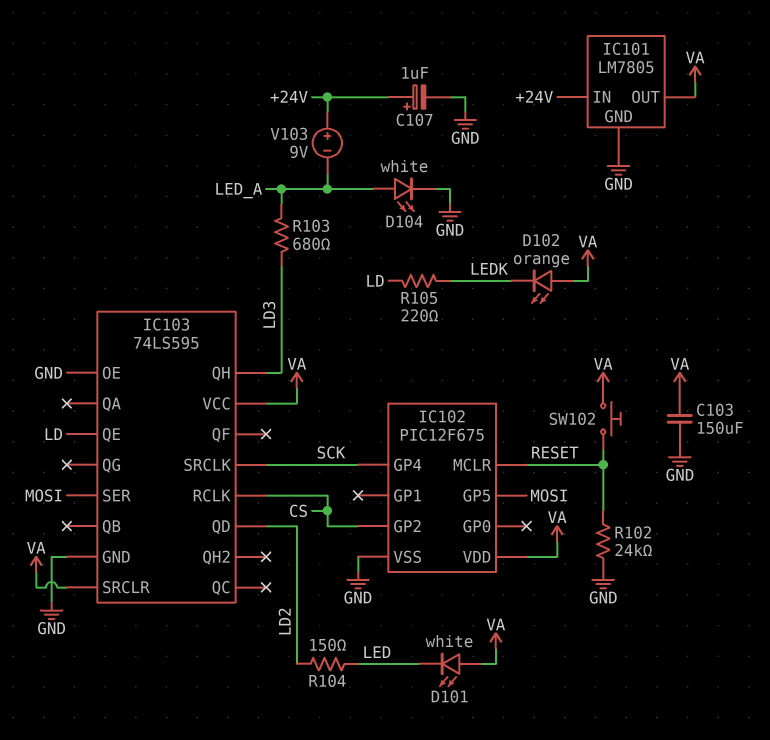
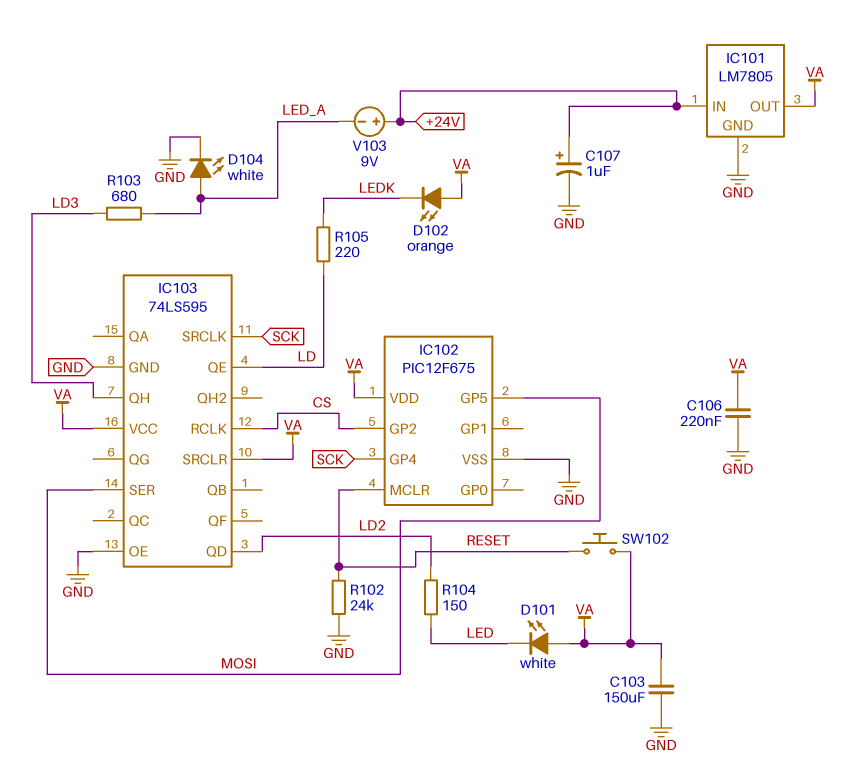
C106: none -> 220nF (GND, VA)

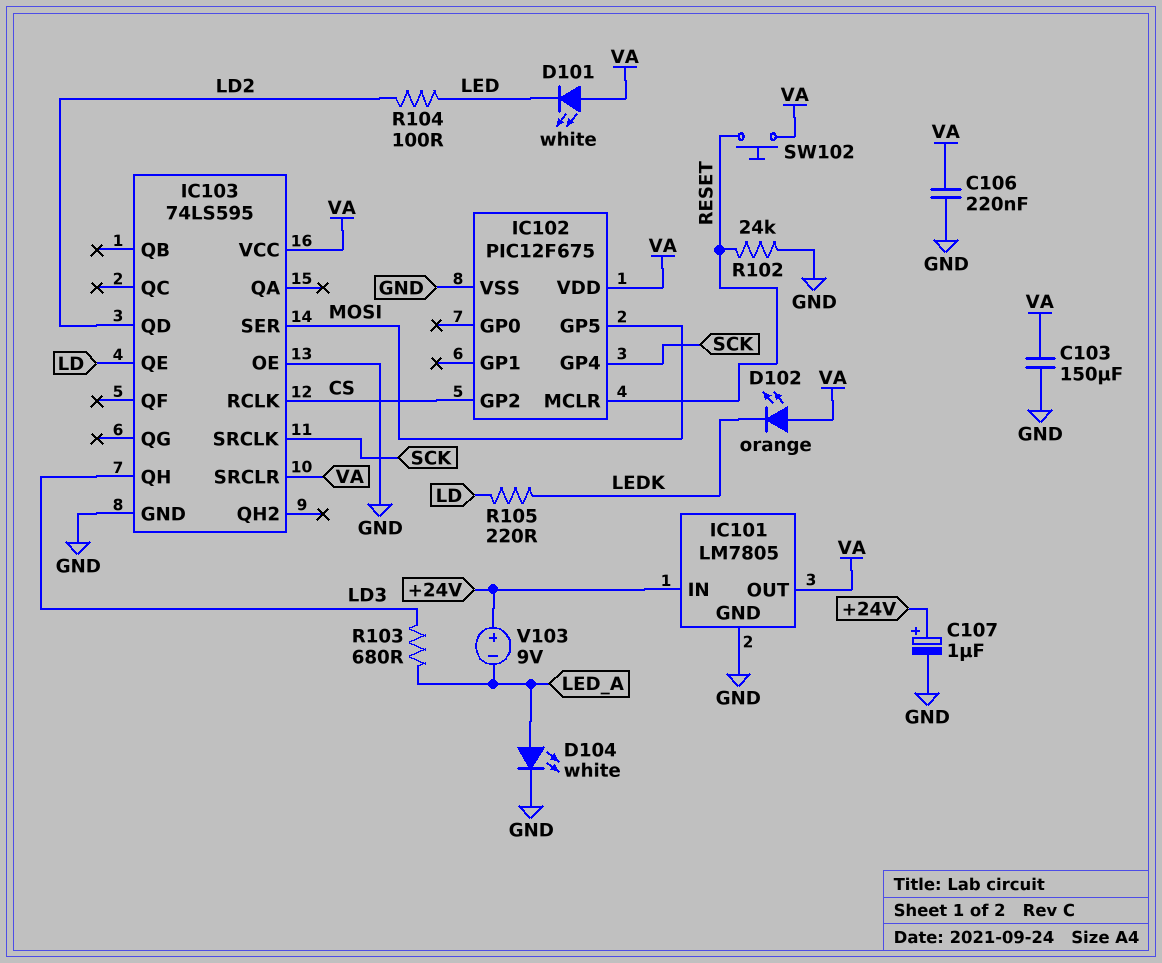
R104: 150 (LD2, LED) -> 100 (LD2, LED)

